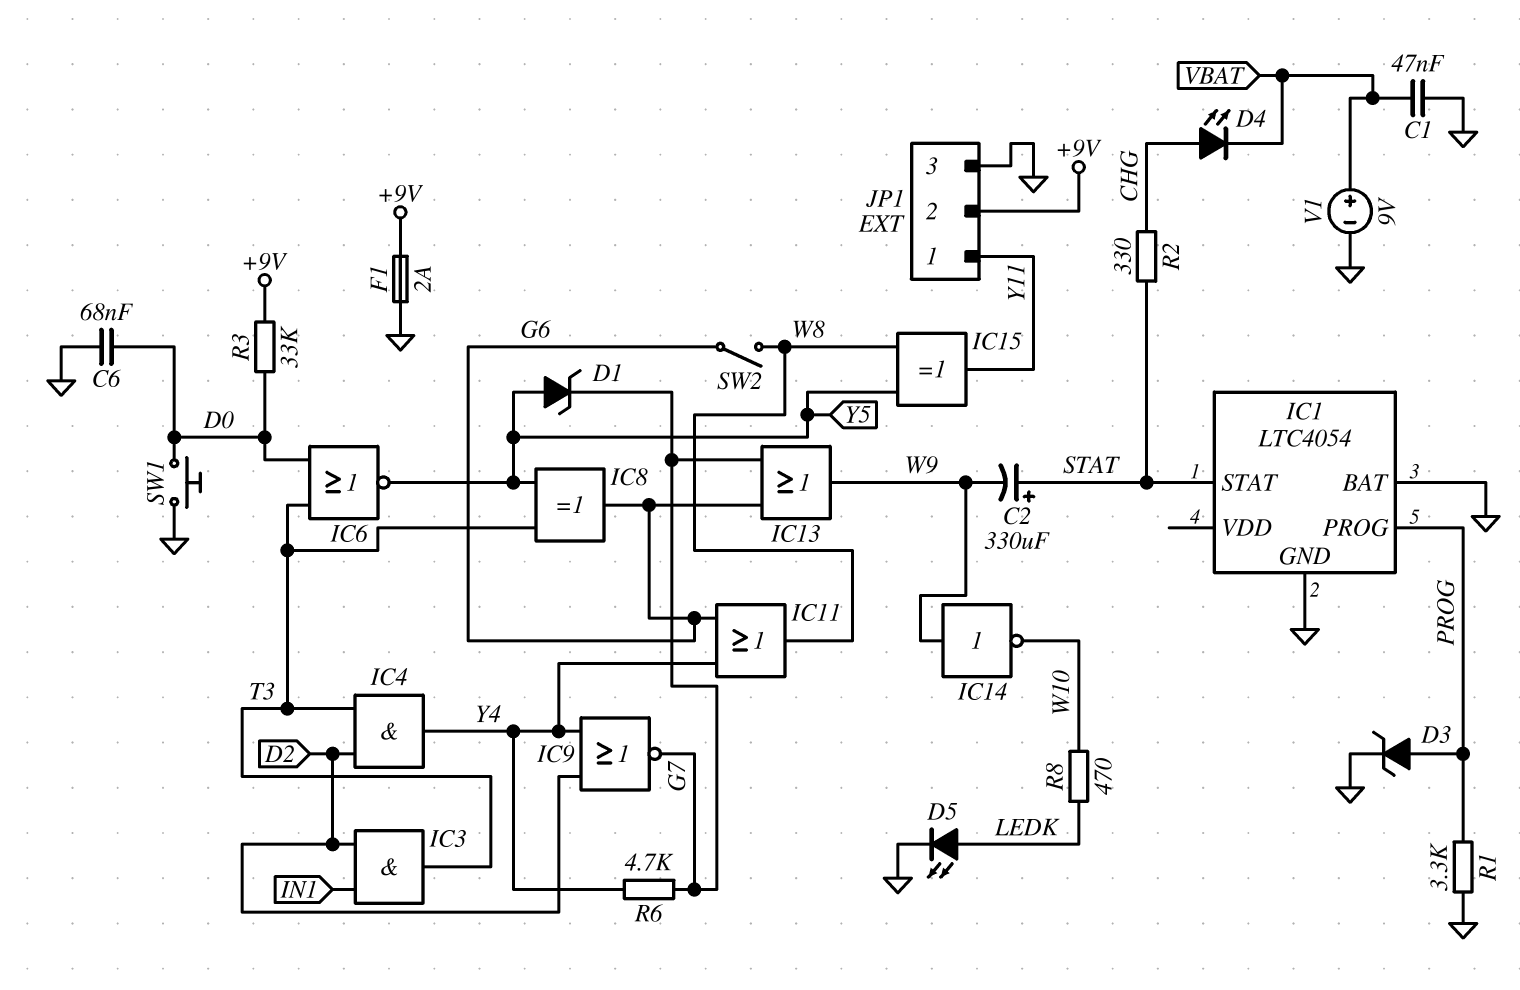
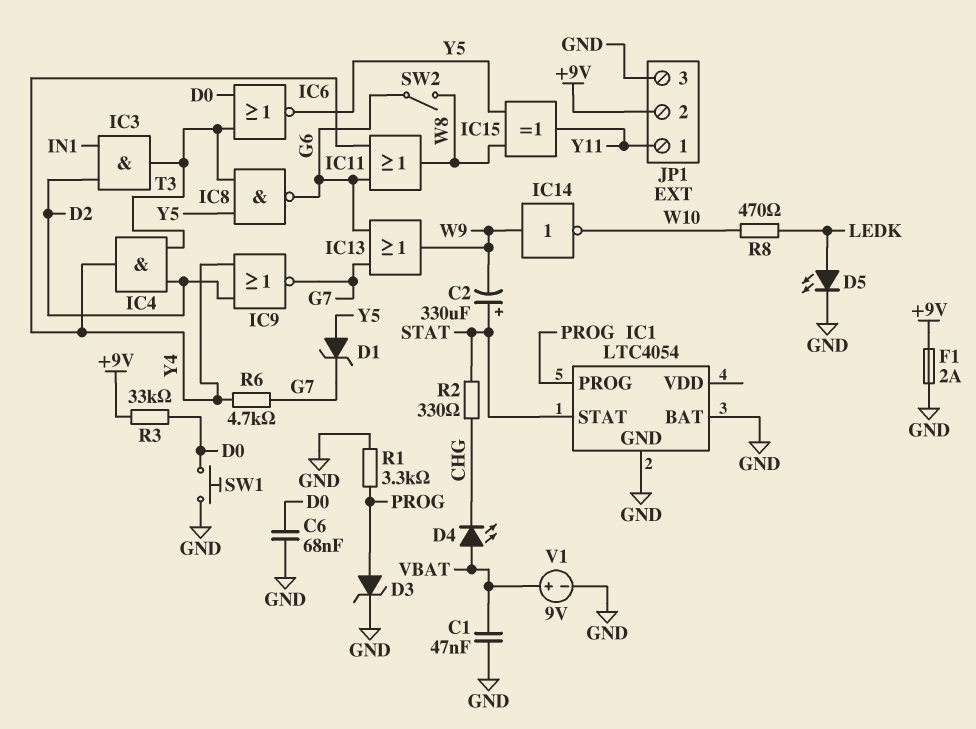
D4: LED (A CHG, K VBAT) -> LED (A VBAT, K CHG)
IC8: XOR (in T3, in Y5, out G6) -> NAND (in T3, in Y5, out G6)

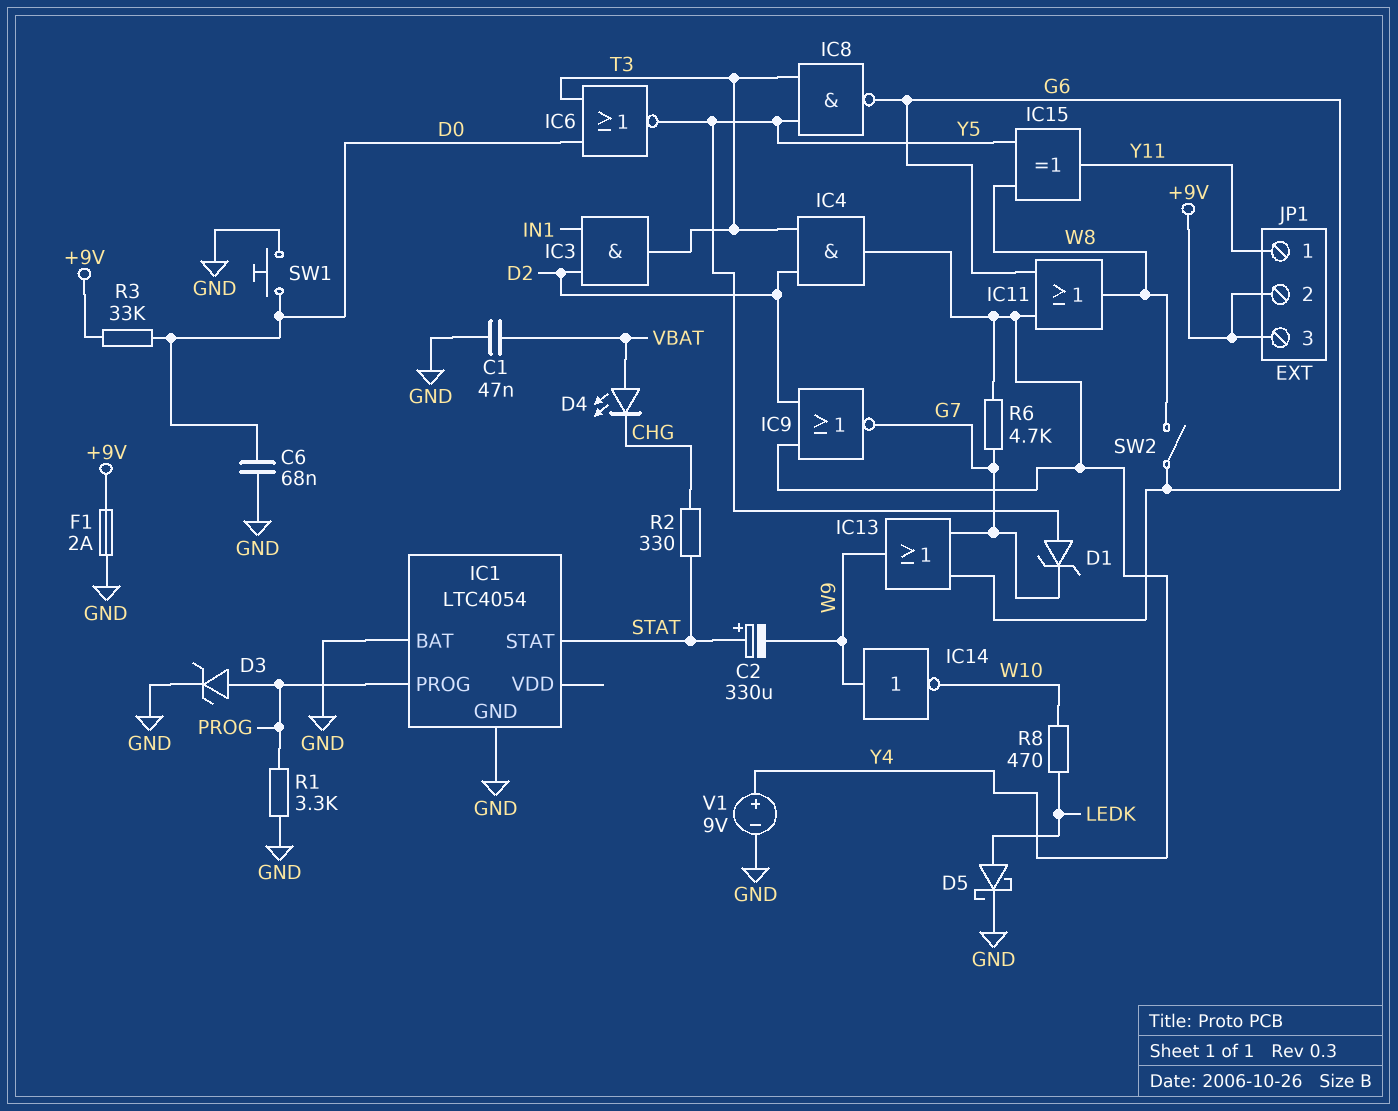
D5: LED (A LEDK, K GND) -> schottky (A LEDK, K GND)
JP1 pin 3: GND -> +9V
V1: 9V (plus VBAT, minus GND) -> 9V (plus Y4, minus GND)

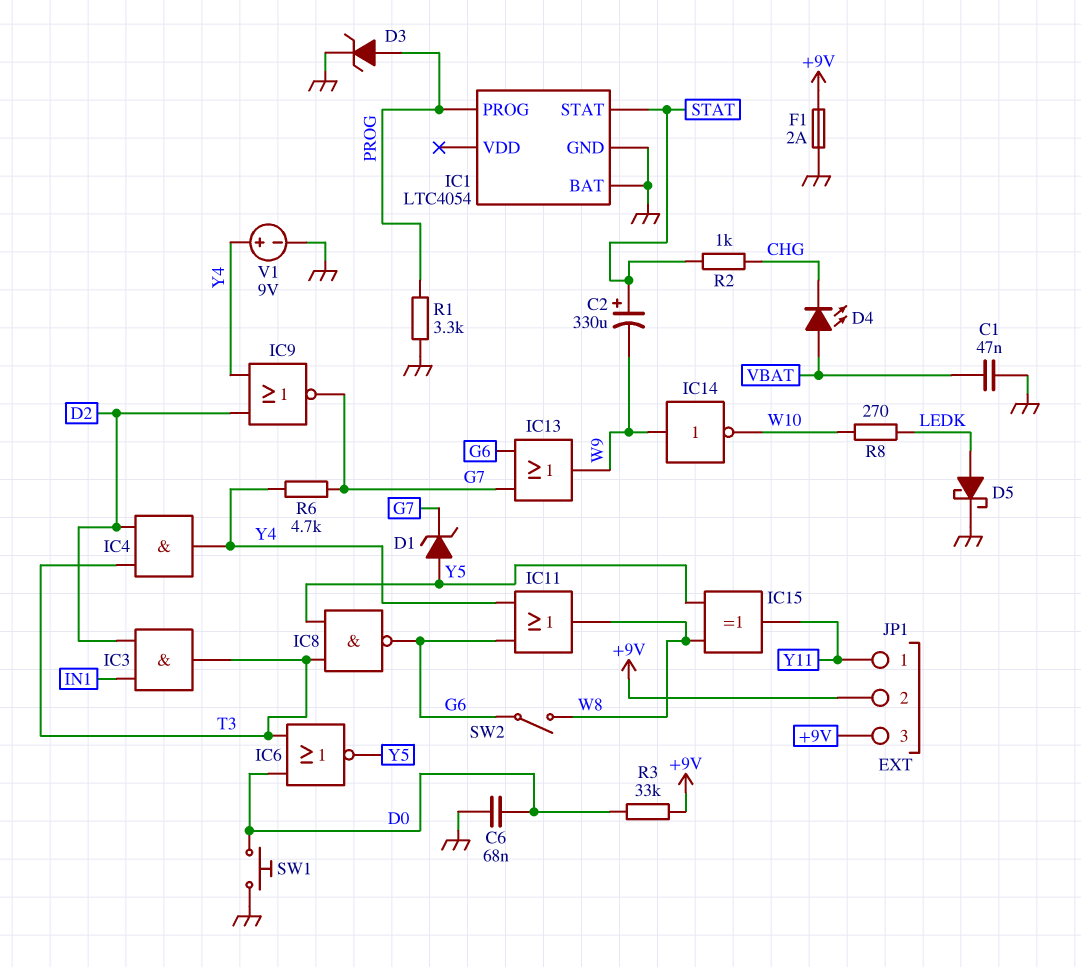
R2: 330 (CHG, STAT) -> 1k (CHG, STAT)
R8: 470 (LEDK, W10) -> 270 (LEDK, W10)

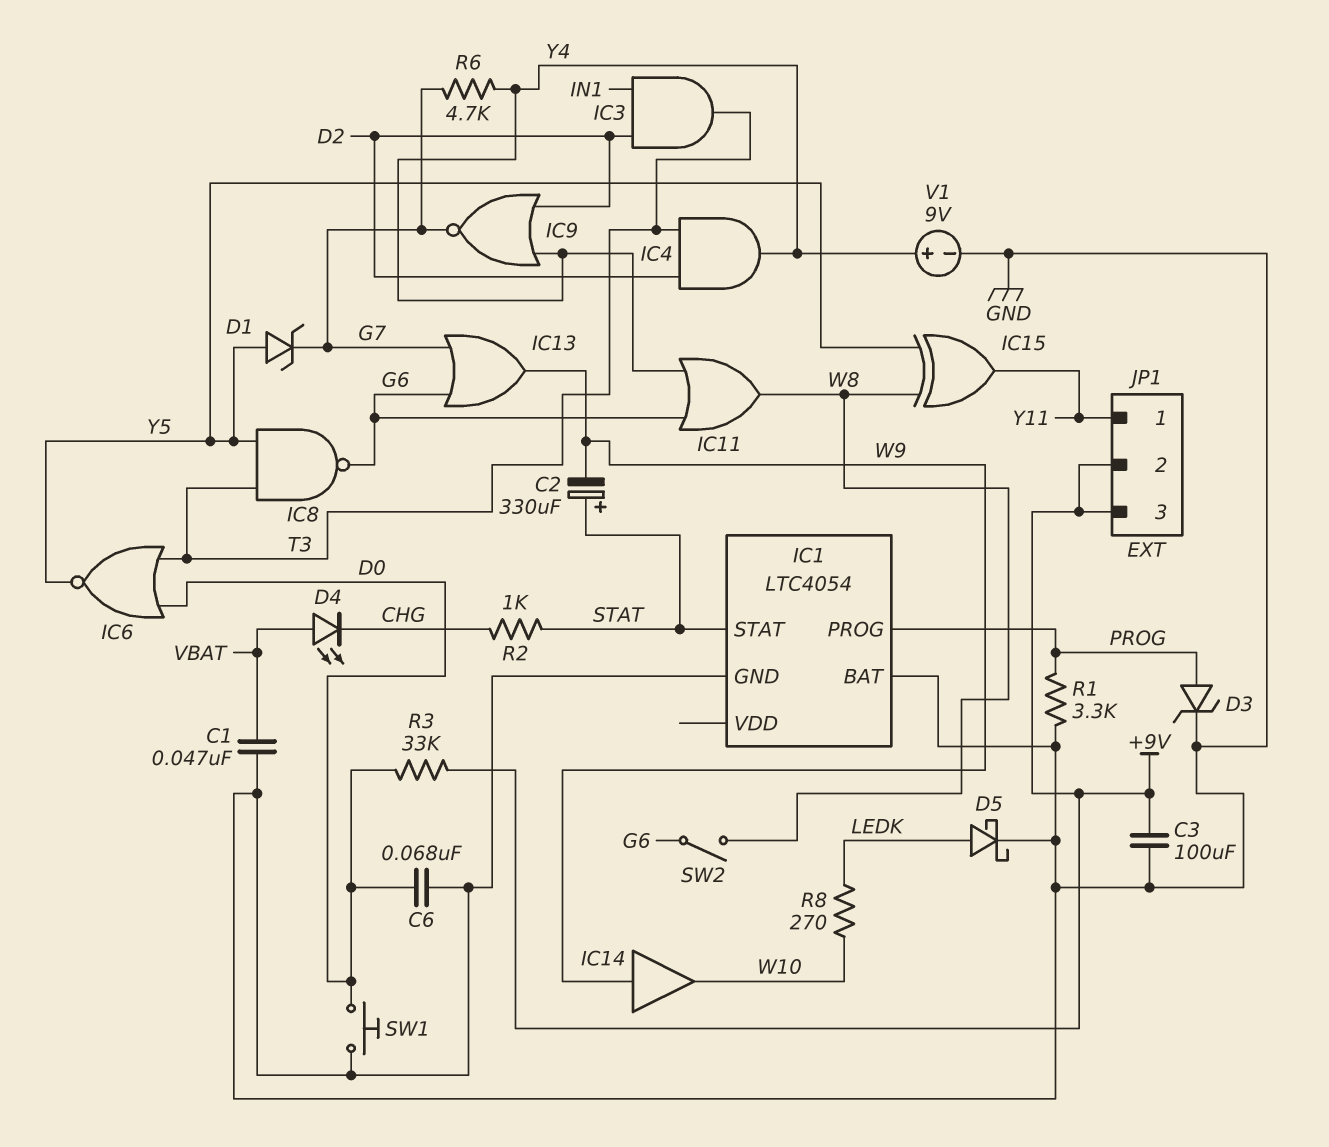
C3: none -> 100uF (+9V, GND)
F1: 2A (+9V, GND) -> none
IC14: NOT (in W9, out W10) -> buffer (in W9, out W10)

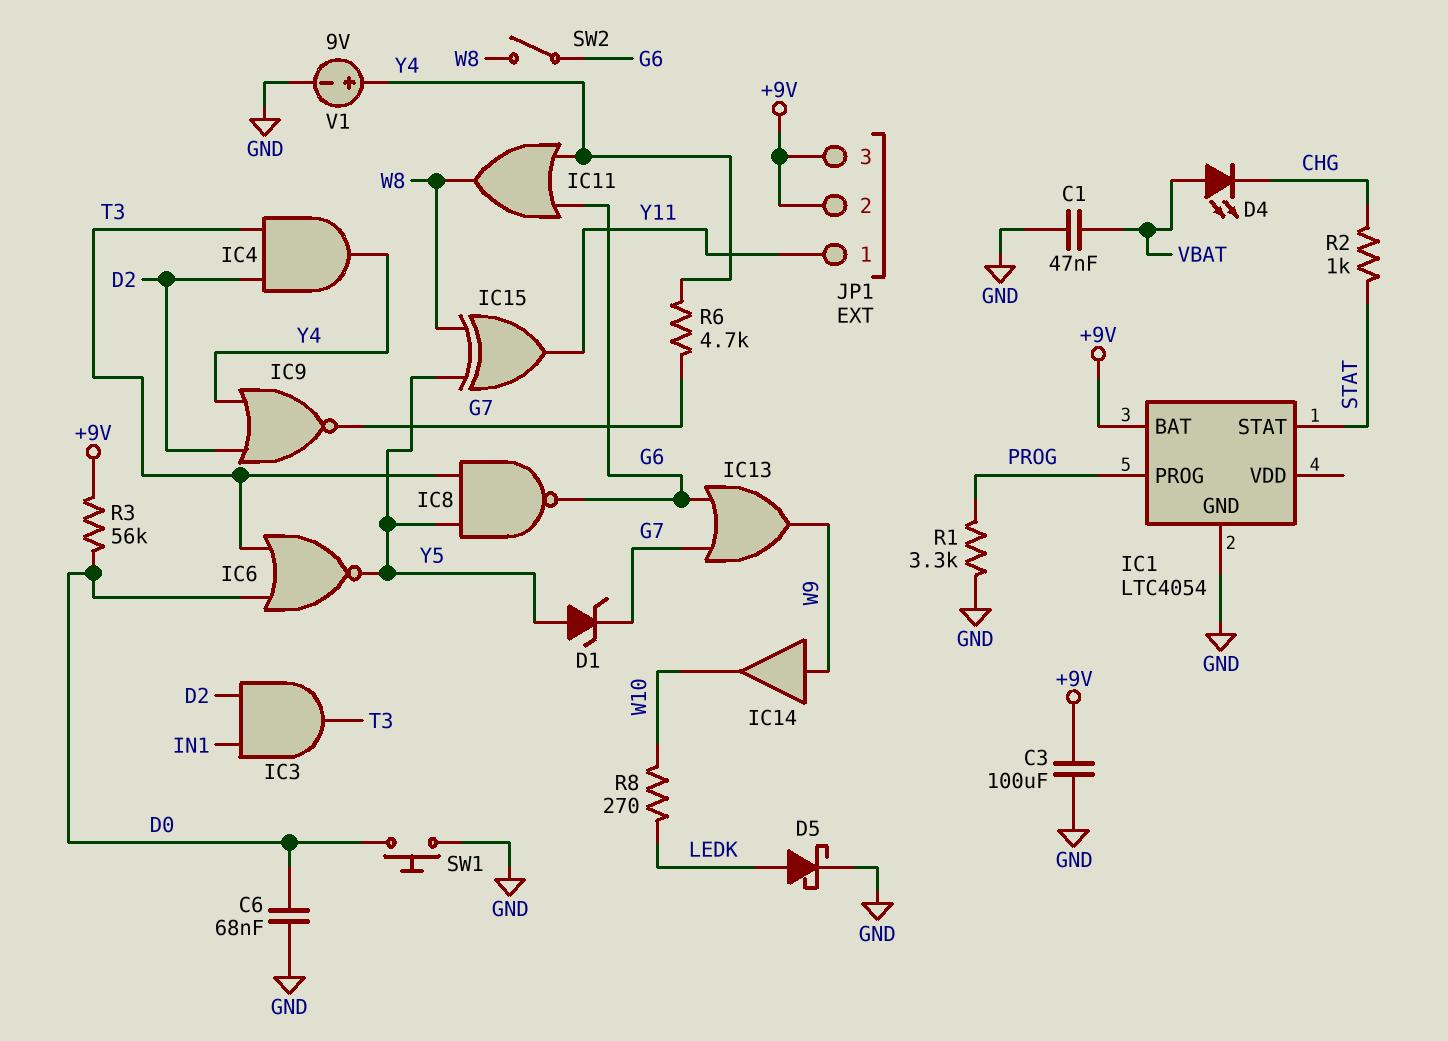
C2: 330uF (plus STAT, minus W9) -> none
D3: zener (A PROG, K GND) -> none
IC1 pin BAT: GND -> +9V
R3: 33k (+9V, D0) -> 56k (+9V, D0)

